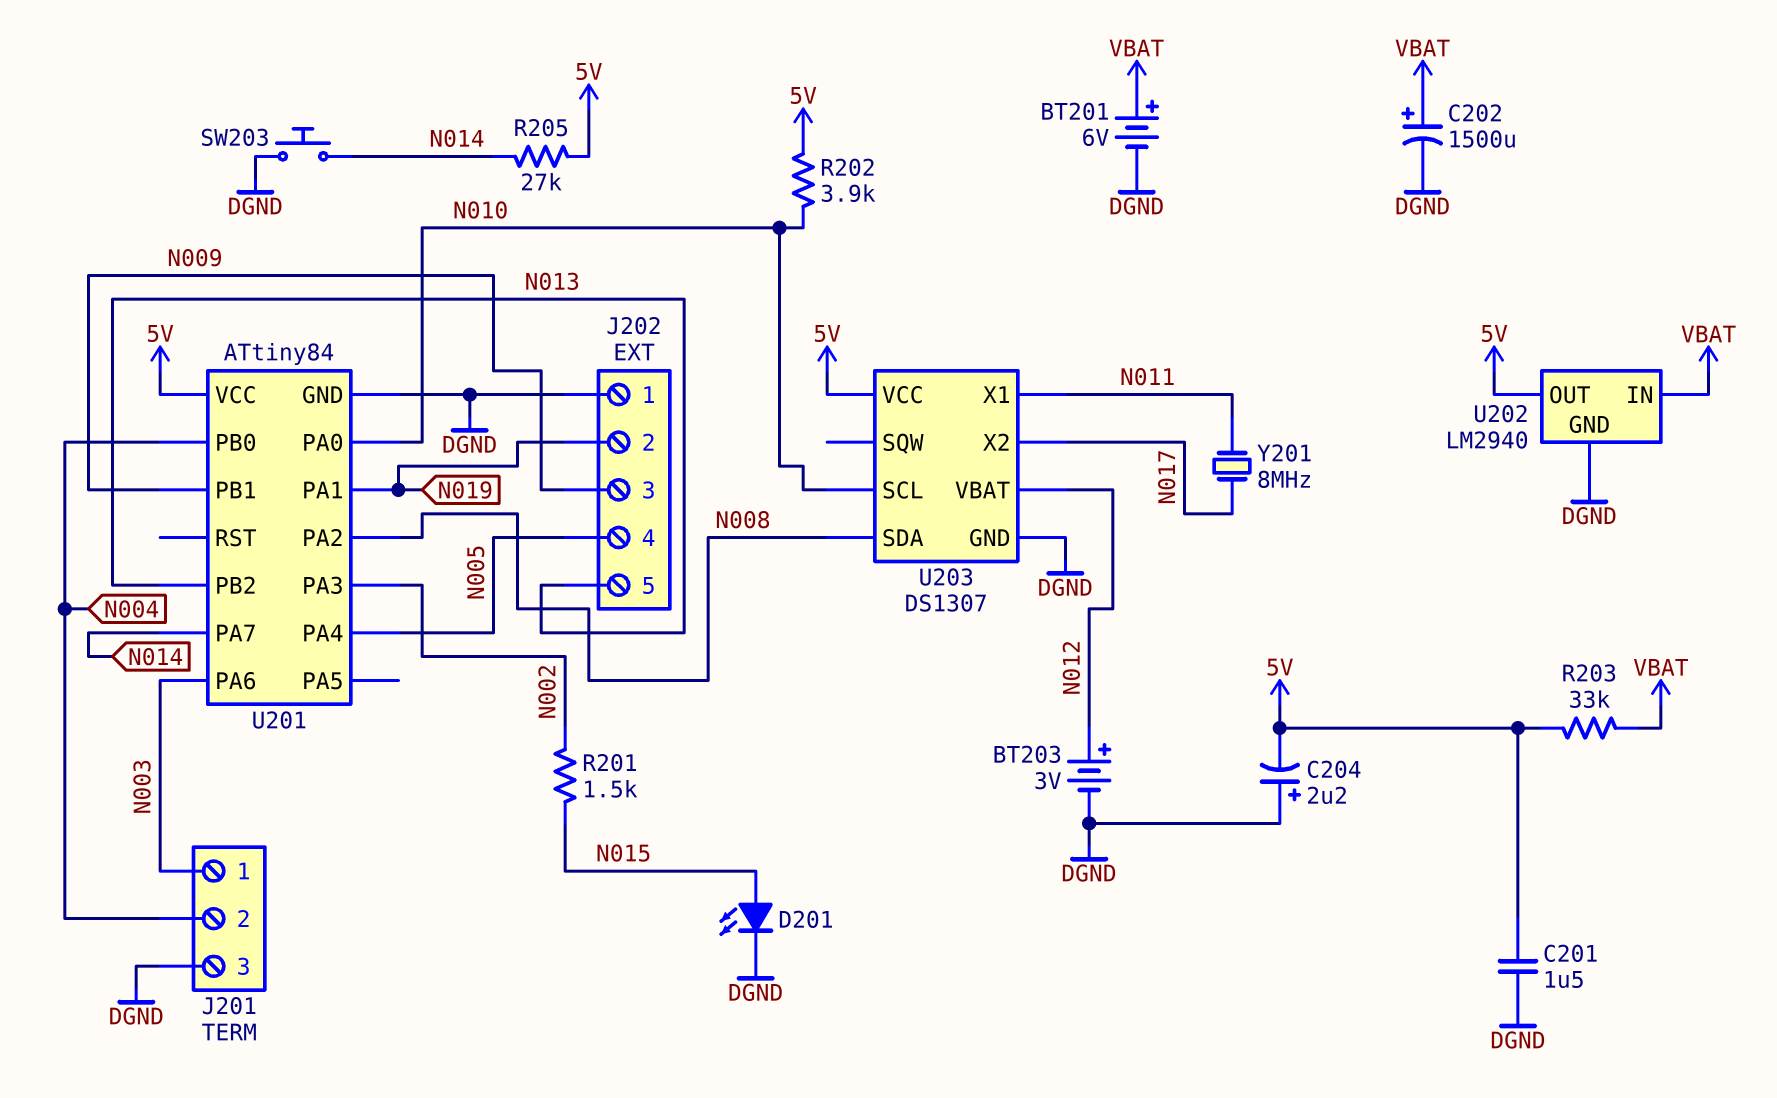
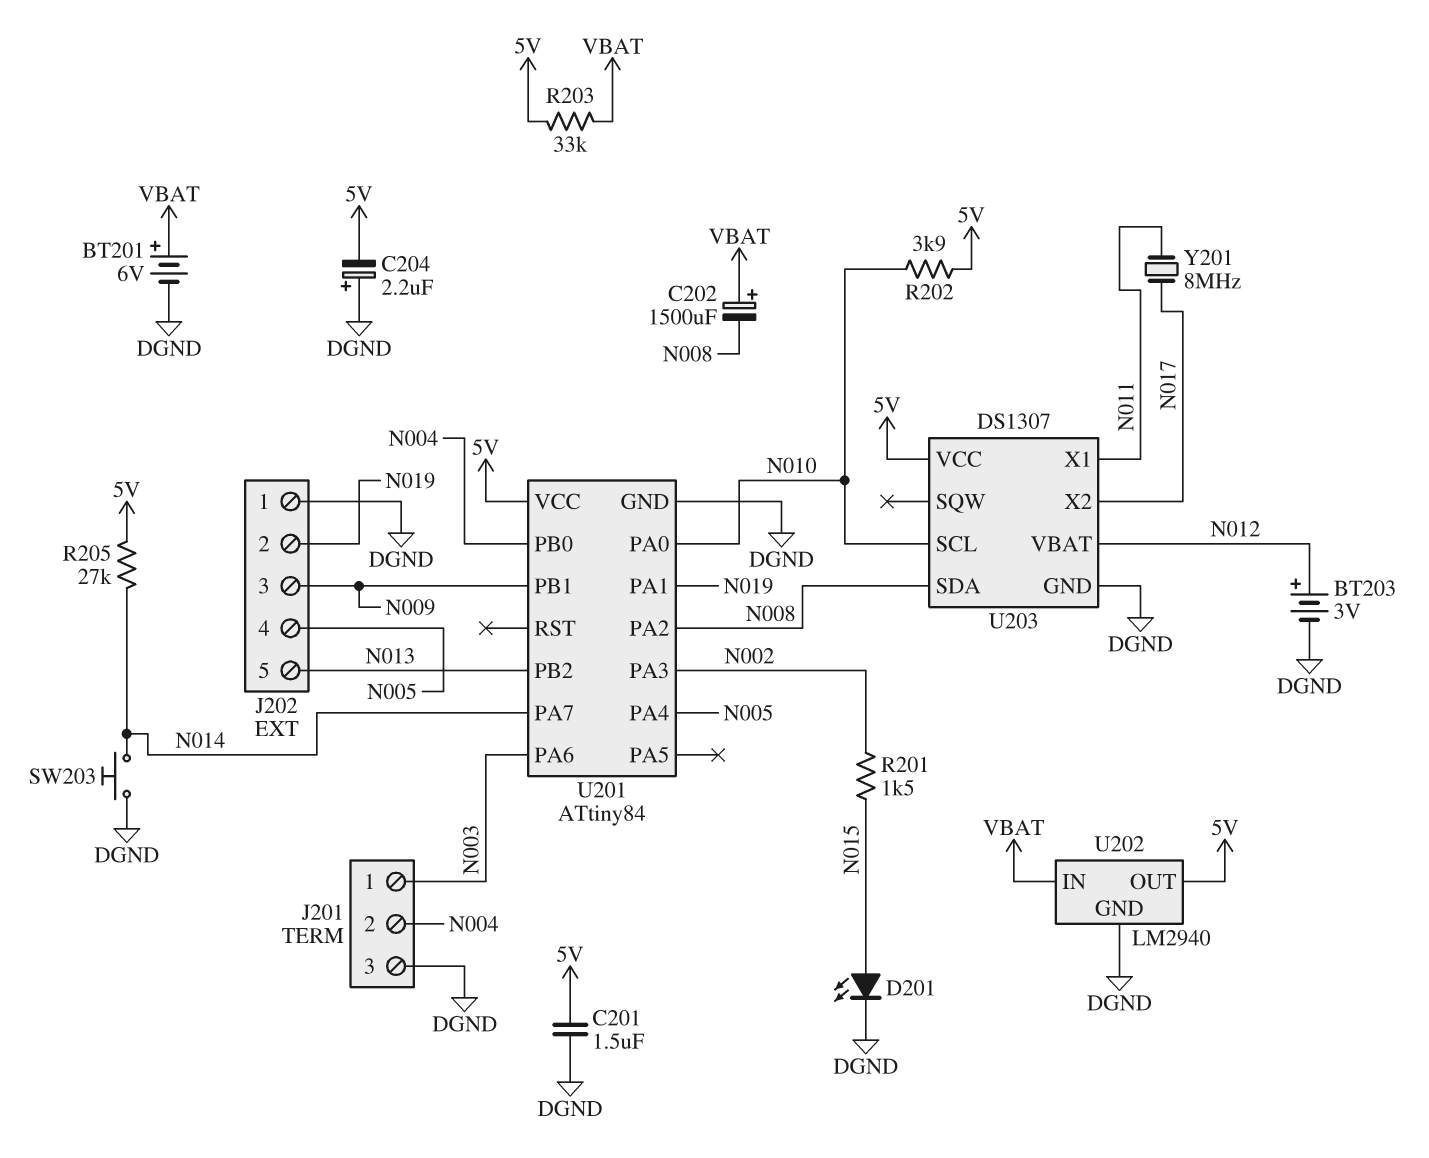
C202: 1500uF (plus VBAT, minus DGND) -> 1500uF (plus VBAT, minus N008)

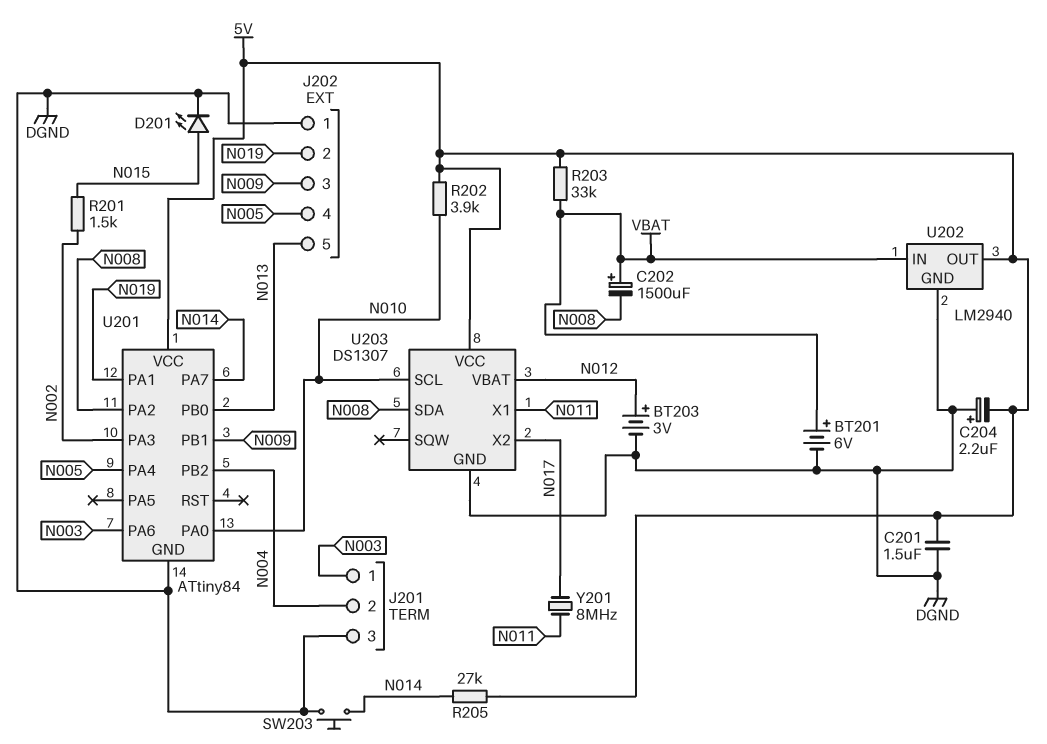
U201 pin PB0: N004 -> N013
U201 pin PB2: N013 -> N004

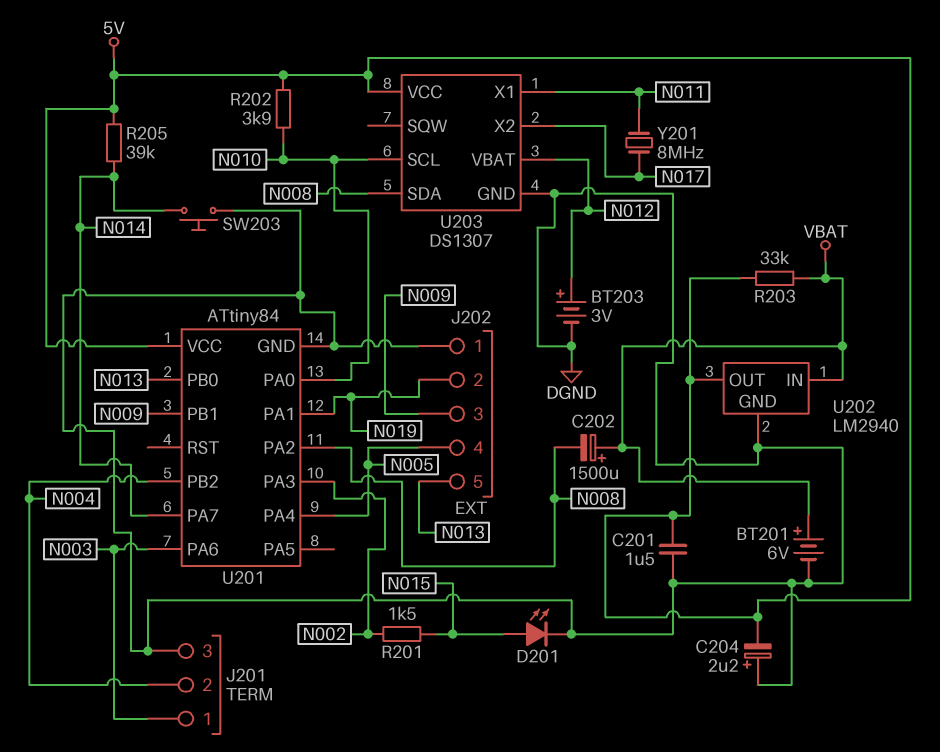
R205: 27k (5V, N014) -> 39k (5V, N014)

